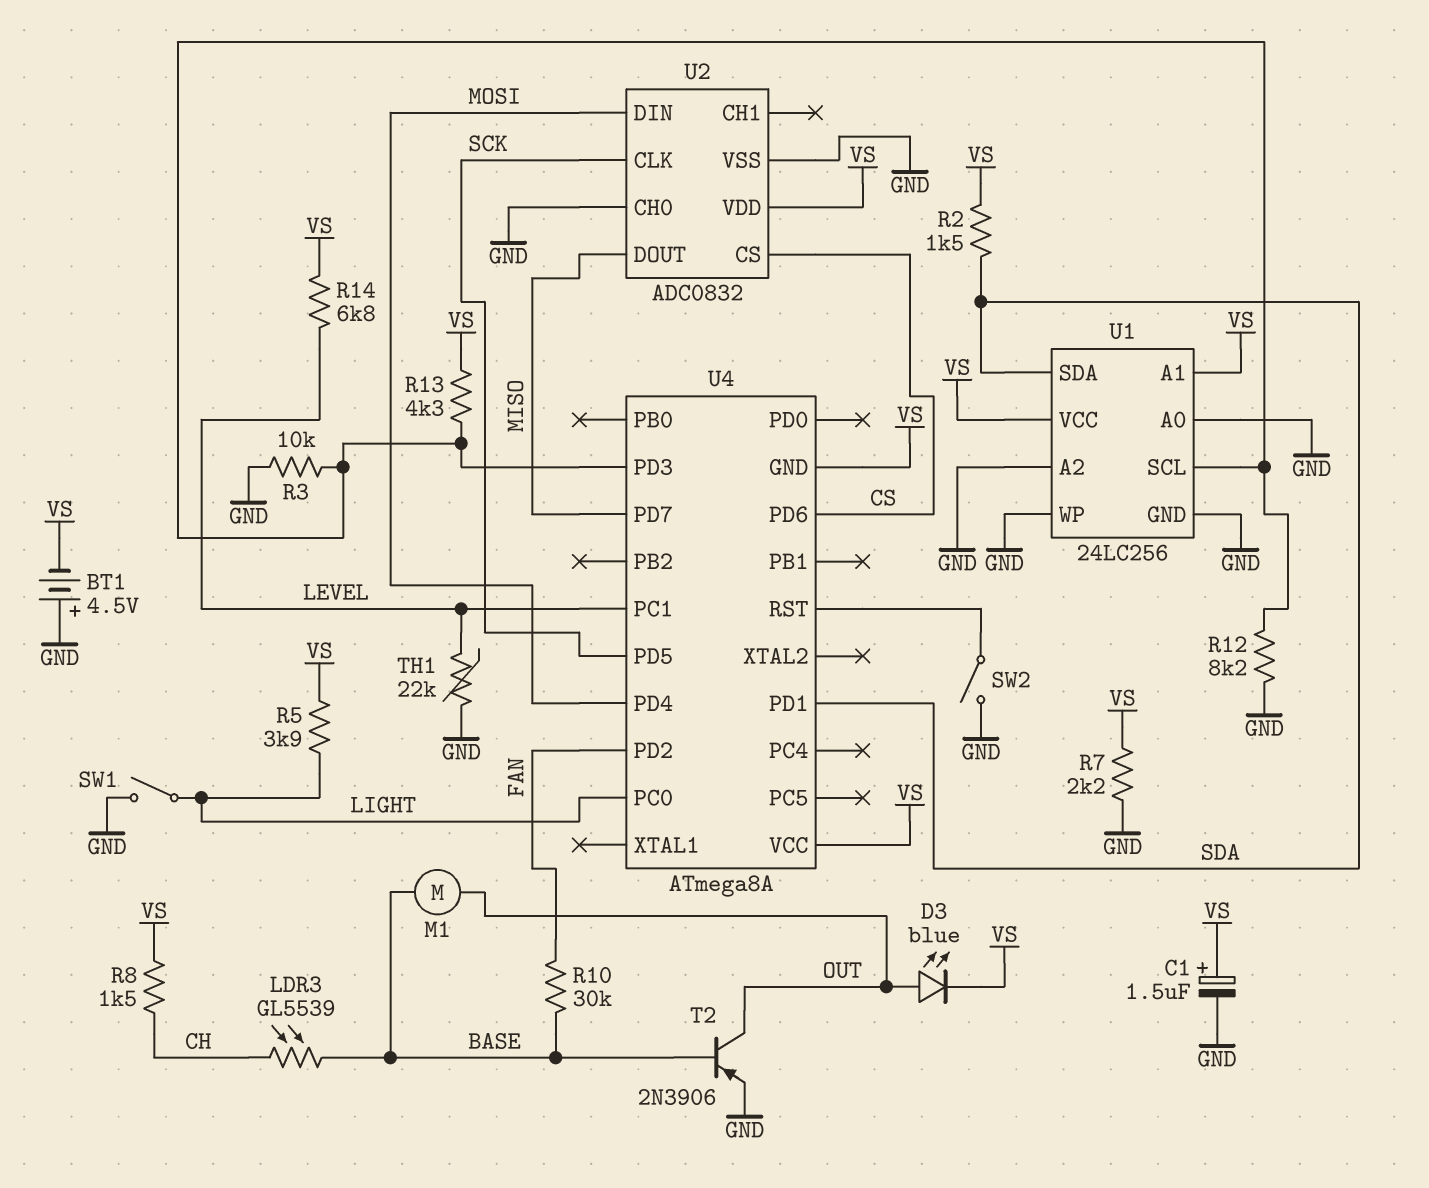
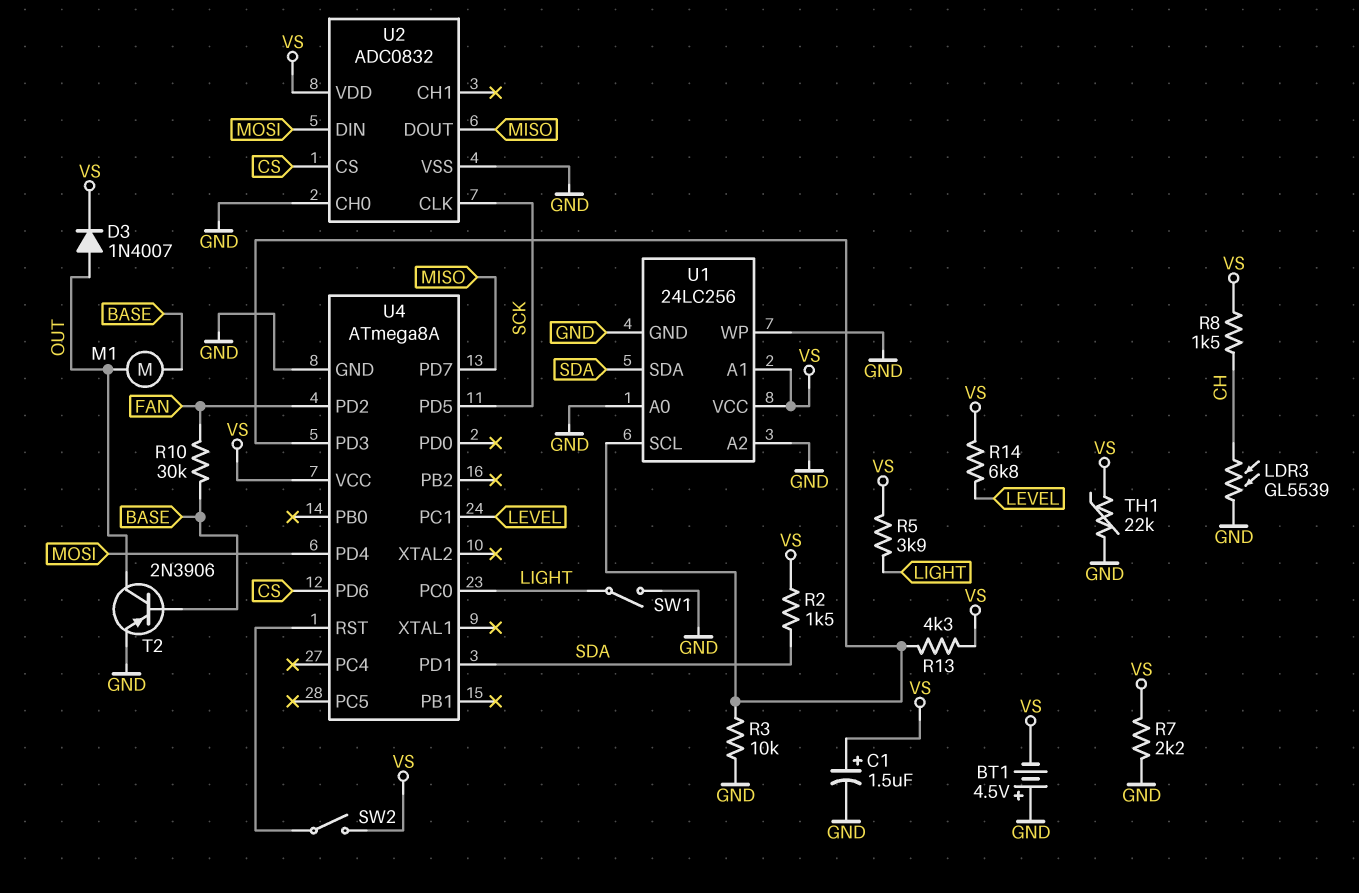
D3: LED blue (A OUT, K VS) -> diode 1N4007 (A OUT, K VS)
LDR3: GL5539 (BASE, CH) -> GL5539 (CH, GND)
R12: 8.2k (GND, U1/SCL) -> none
SW2: switch (GND, U4/RST) -> switch (U4/RST, VS)
TH1: 22k (GND, LEVEL) -> 22k (GND, VS)
U4 pin GND: VS -> GND

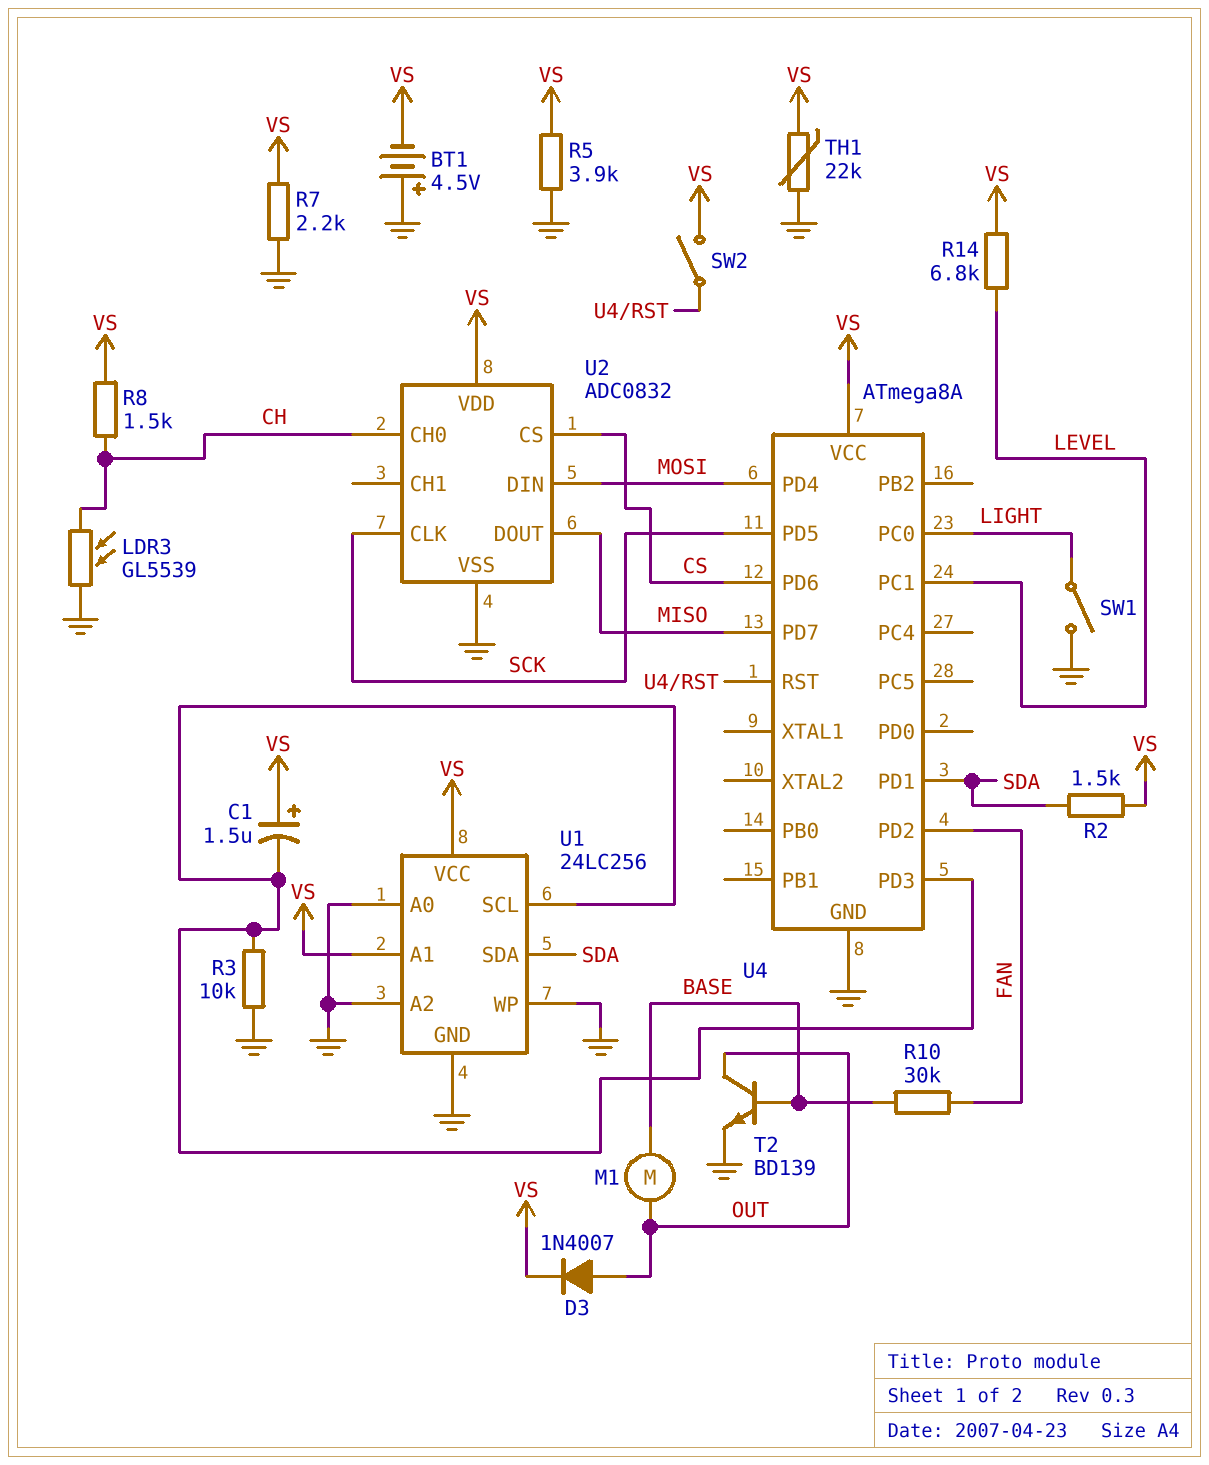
C1: 1.5uF (plus VS, minus GND) -> 1.5uF (plus VS, minus U1/SCL)
R5: 3.9k (LIGHT, VS) -> 3.9k (GND, VS)
R13: 4.3k (U1/SCL, VS) -> none
T2: PNP 2N3906 (B BASE, C OUT, E GND) -> NPN BD139 (B BASE, C OUT, E GND)
U2 pin CH0: GND -> CH

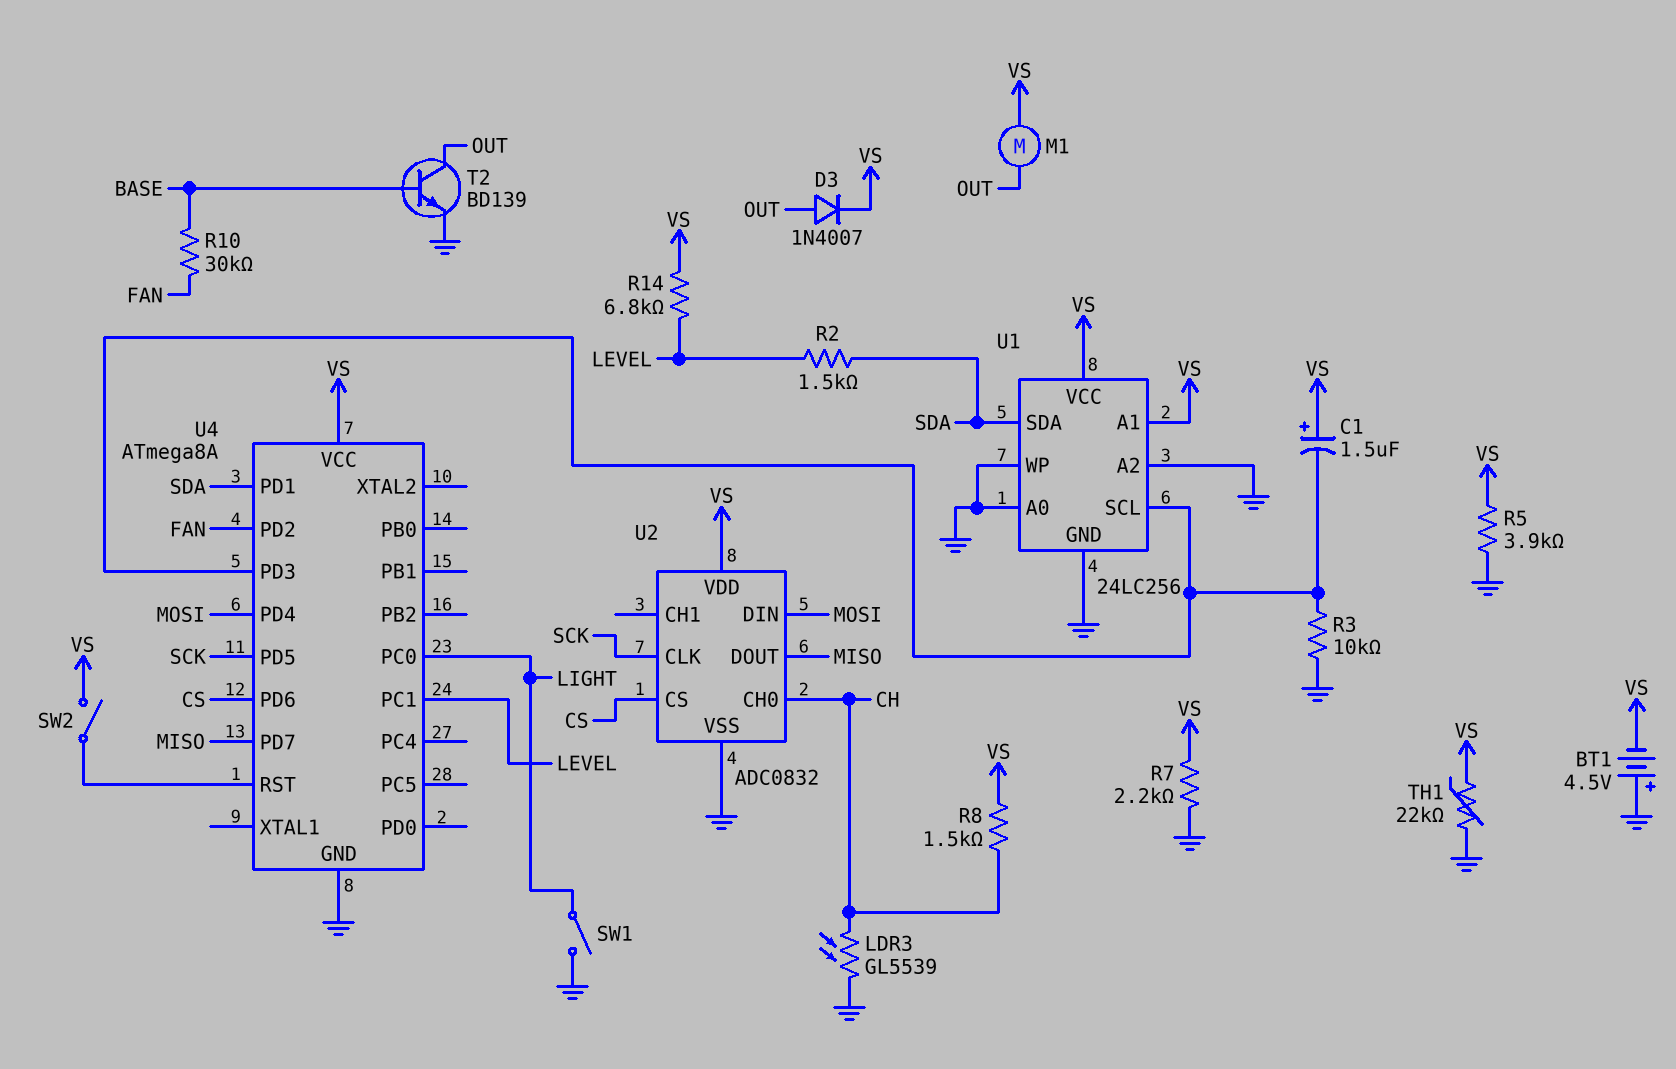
M1: motor (BASE, OUT) -> motor (OUT, VS)
R2: 1.5k (SDA, VS) -> 1.5k (LEVEL, SDA)

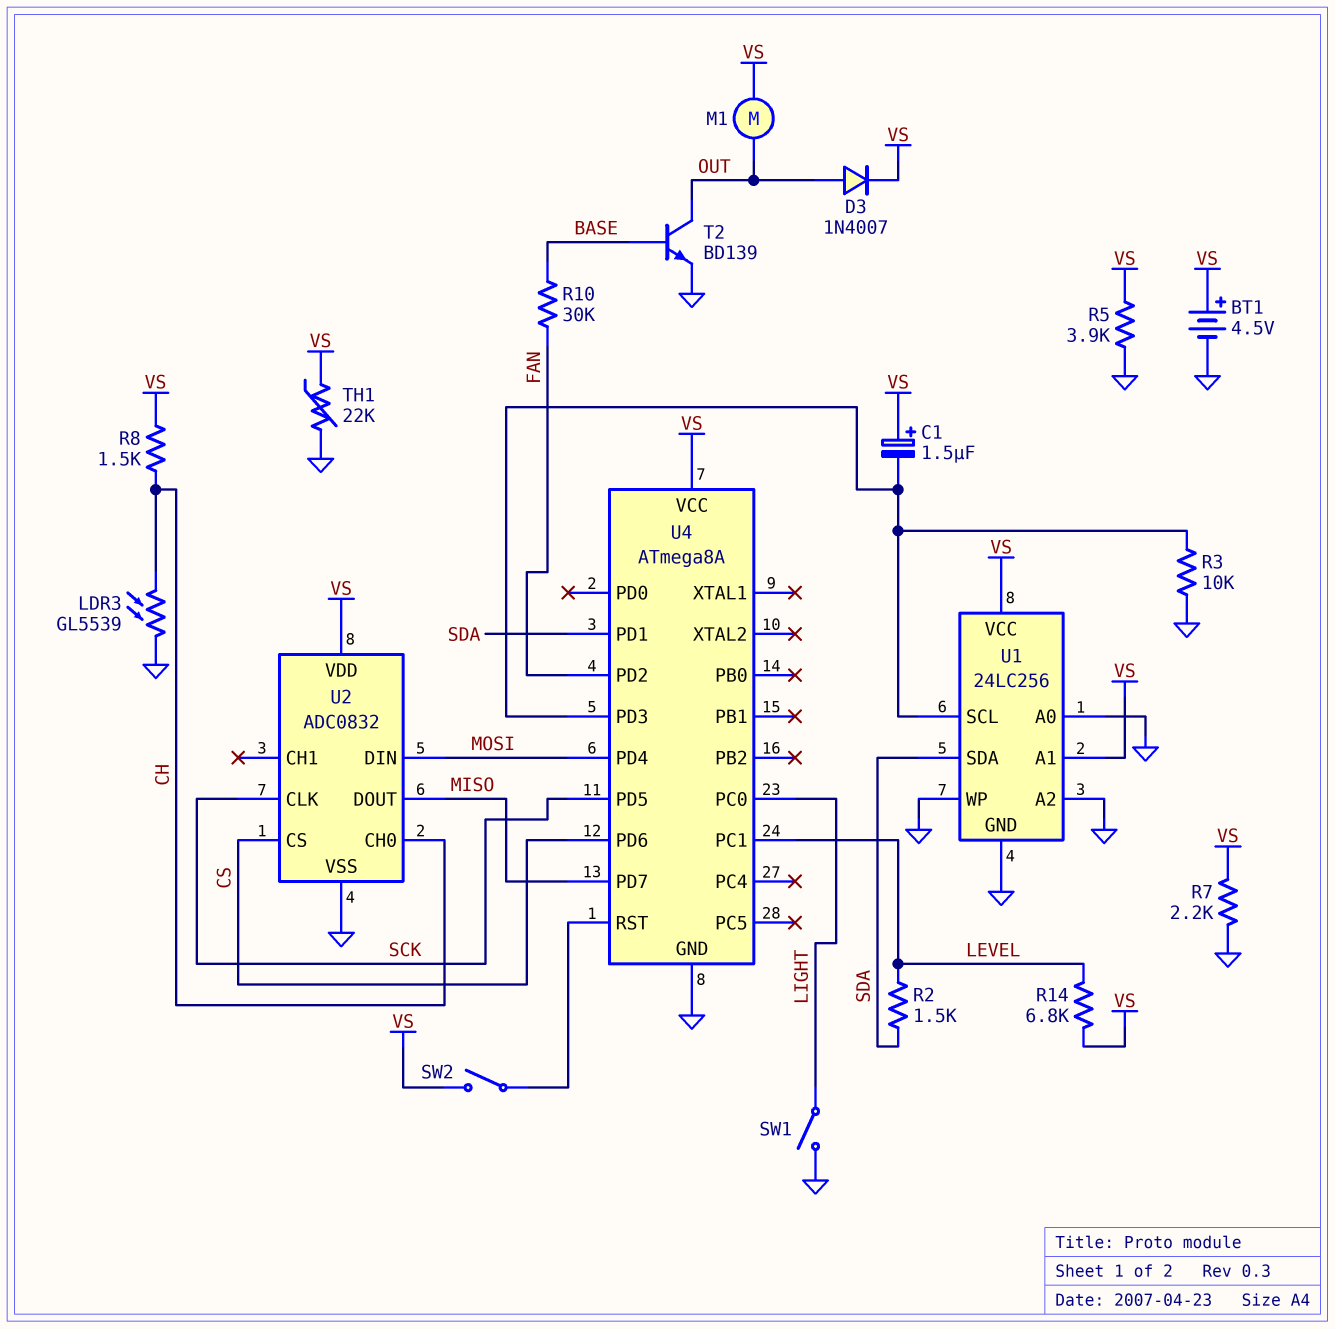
BT1: 4.5V (plus GND, minus VS) -> 4.5V (plus VS, minus GND)

